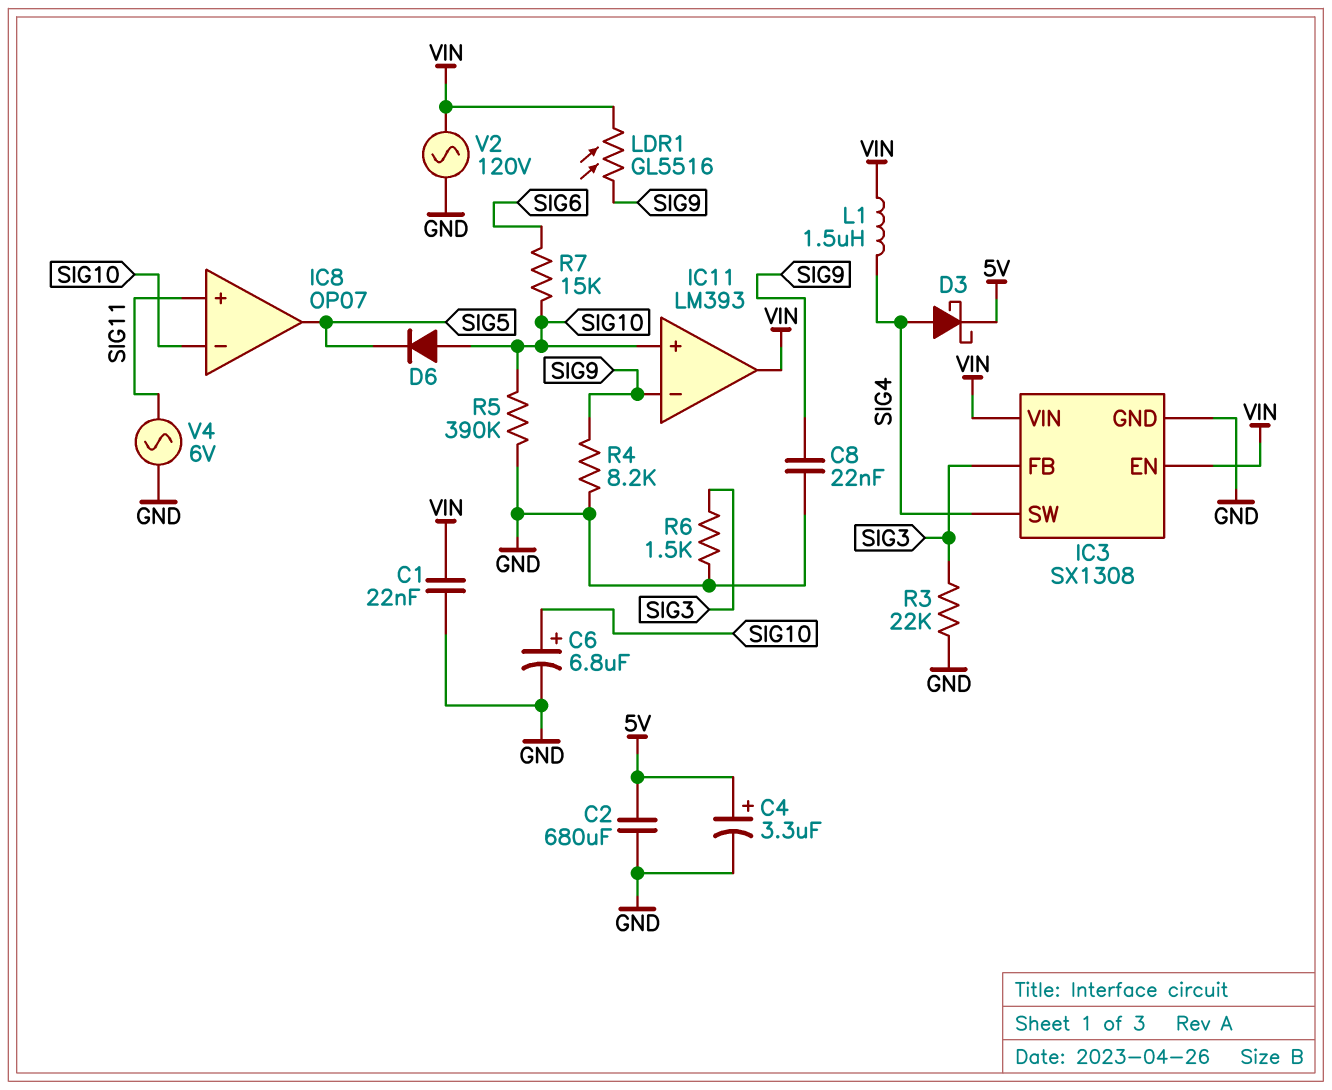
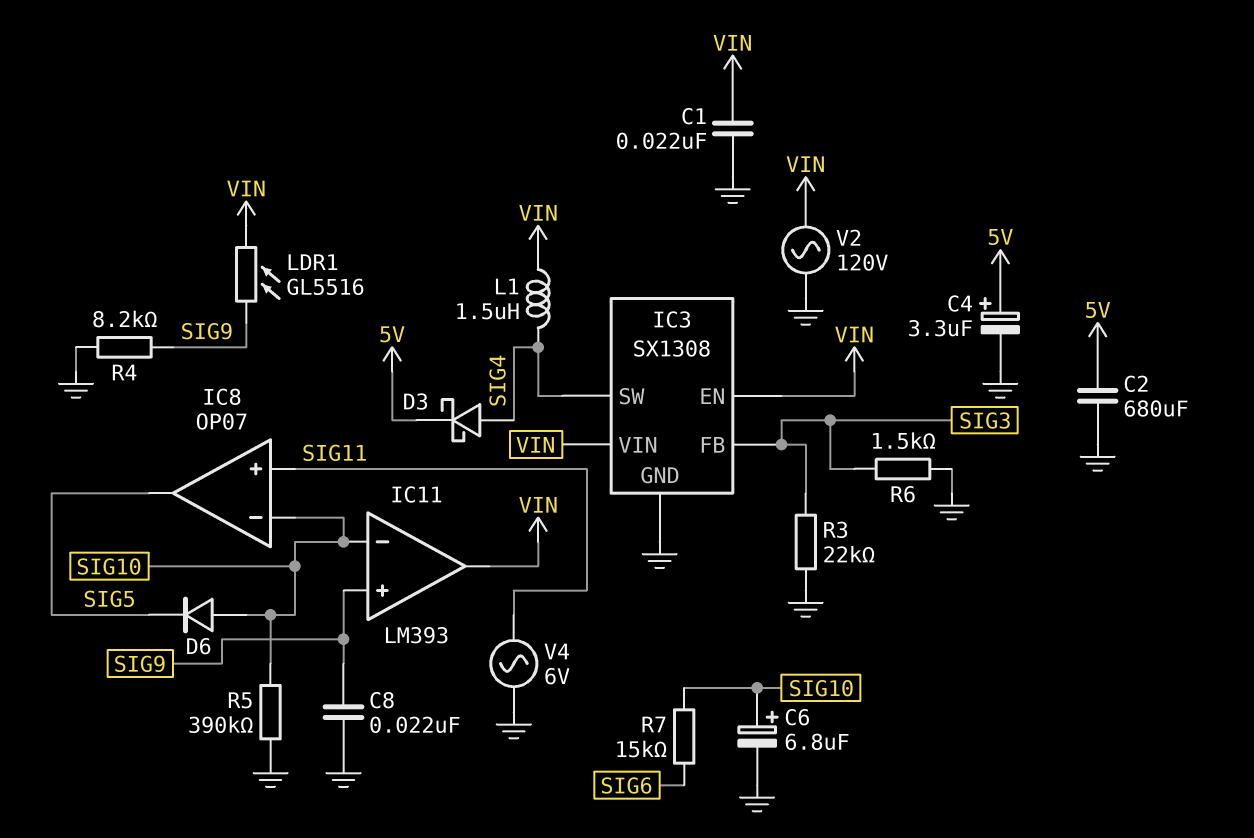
IC11 pin in+: SIG10 -> SIG9
IC11 pin in-: SIG9 -> SIG10

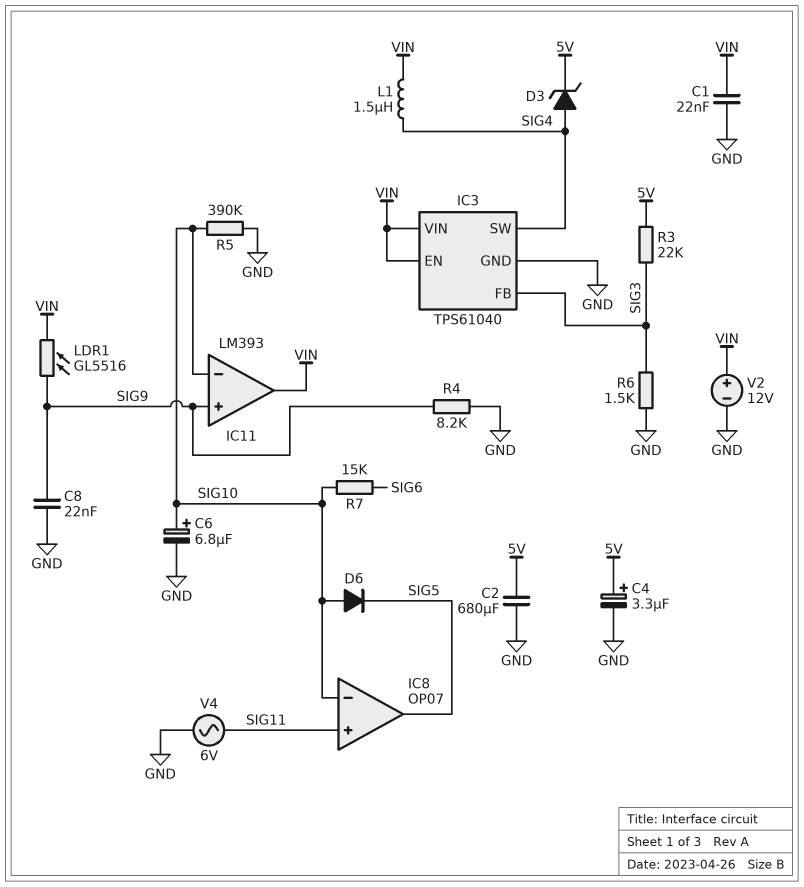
D3: schottky (A SIG4, K 5V) -> zener (A SIG4, K 5V)
IC3: SX1308 -> TPS61040
R3: 22k (GND, SIG3) -> 22k (5V, SIG3)
V2: AC 120V (GND, VIN) -> 12V (plus VIN, minus GND)

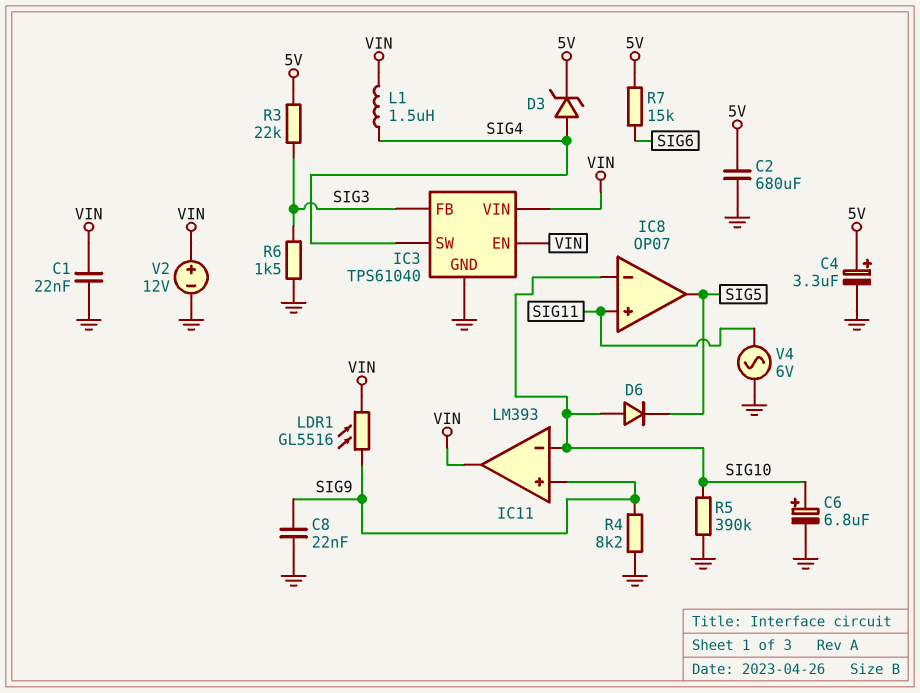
R7: 15k (SIG6, SIG10) -> 15k (5V, SIG6)

